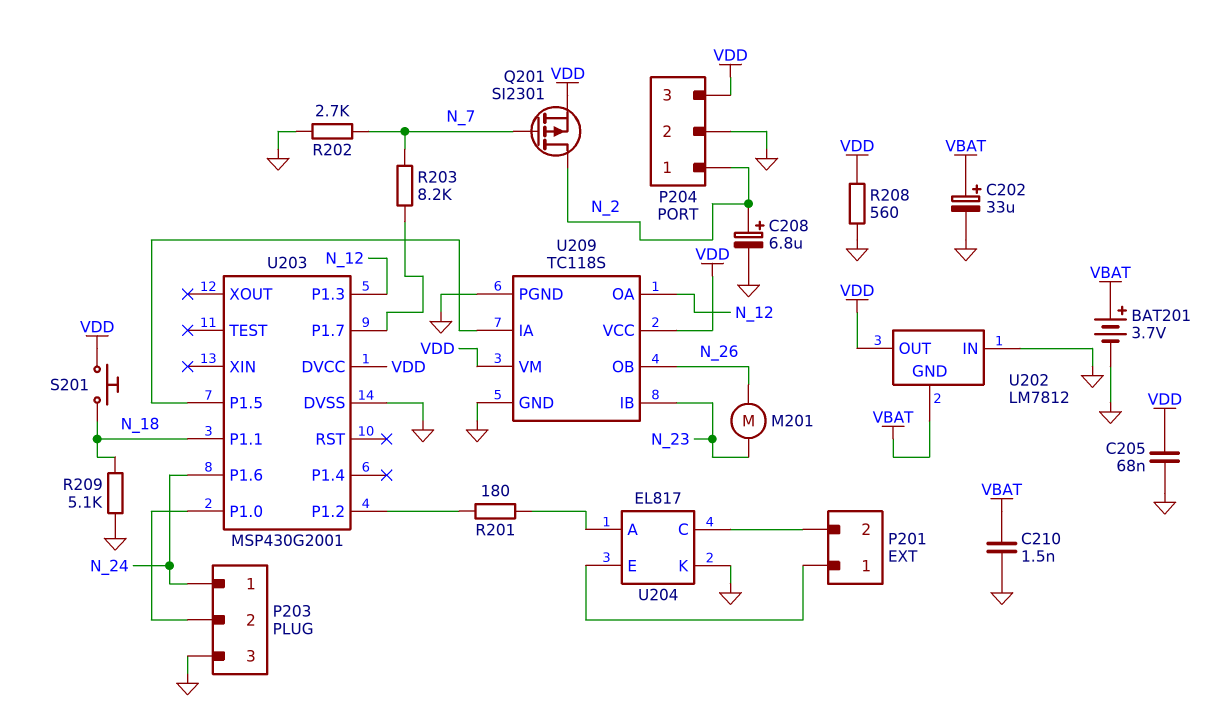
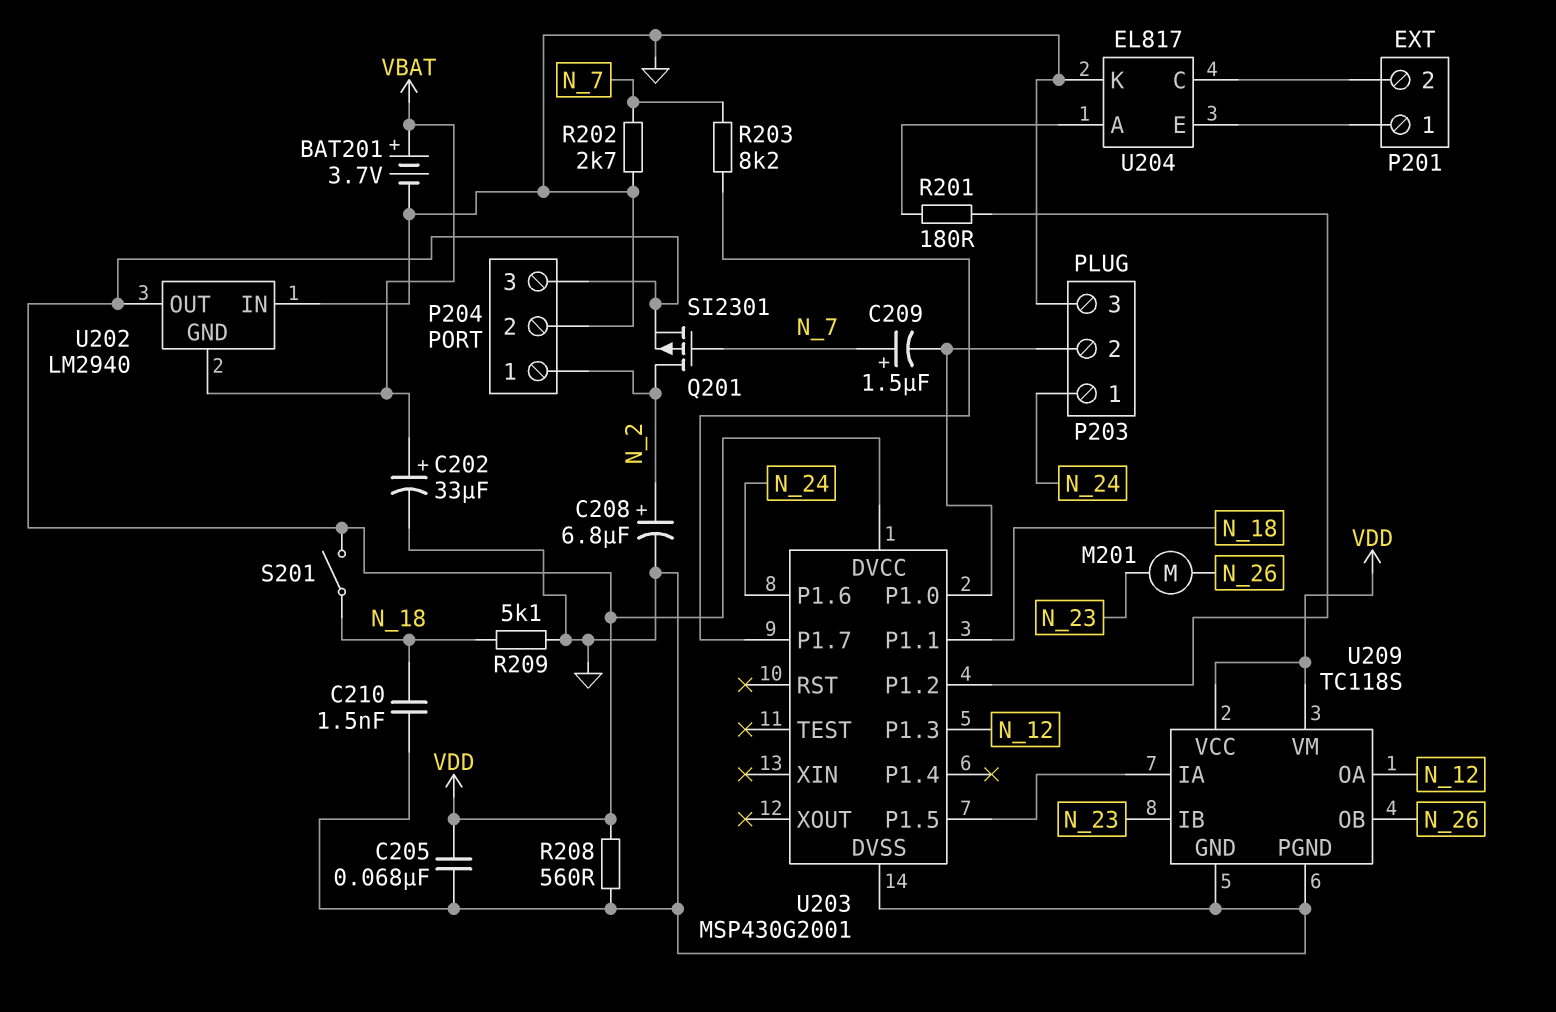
C209: none -> 1.5uF (plus N_7, minus P203/2)
C210: 1.5nF (GND, VBAT) -> 1.5nF (GND, N_18)
S201: button (N_18, VDD) -> switch (N_18, VDD)
U202: LM7812 -> LM2940

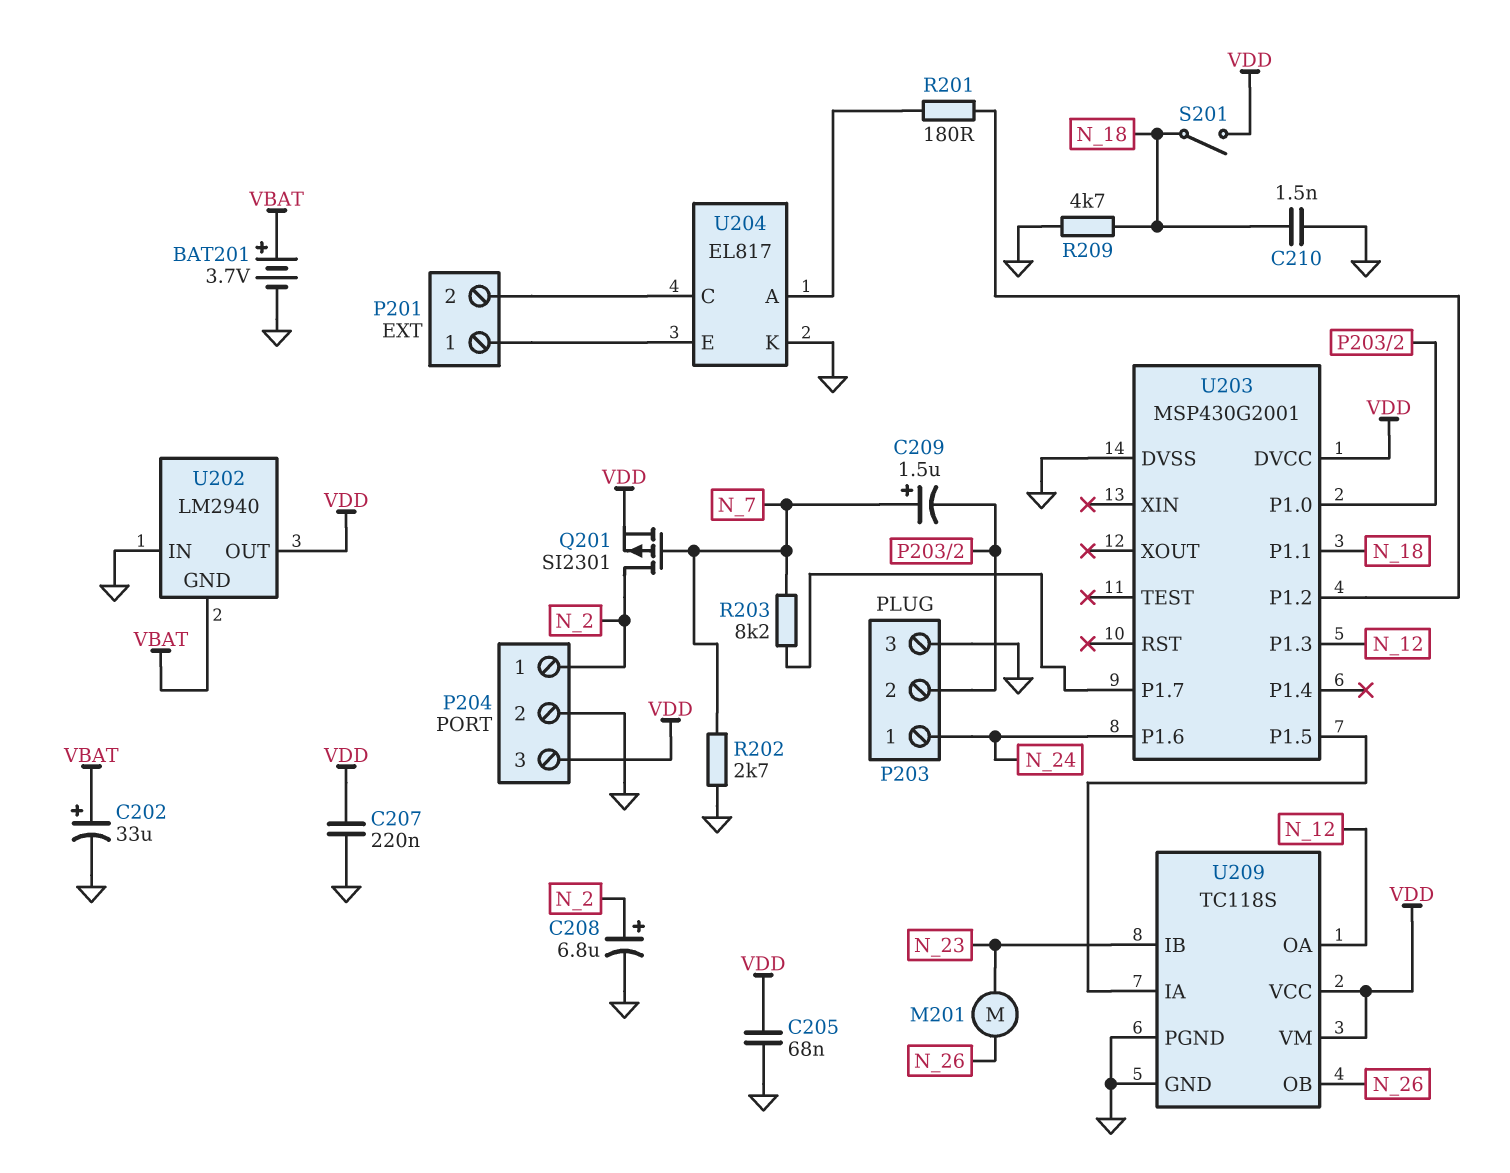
C207: none -> 220nF (GND, VDD)
R208: 560 (GND, VDD) -> none
R209: 5.1k (GND, N_18) -> 4.7k (GND, N_18)

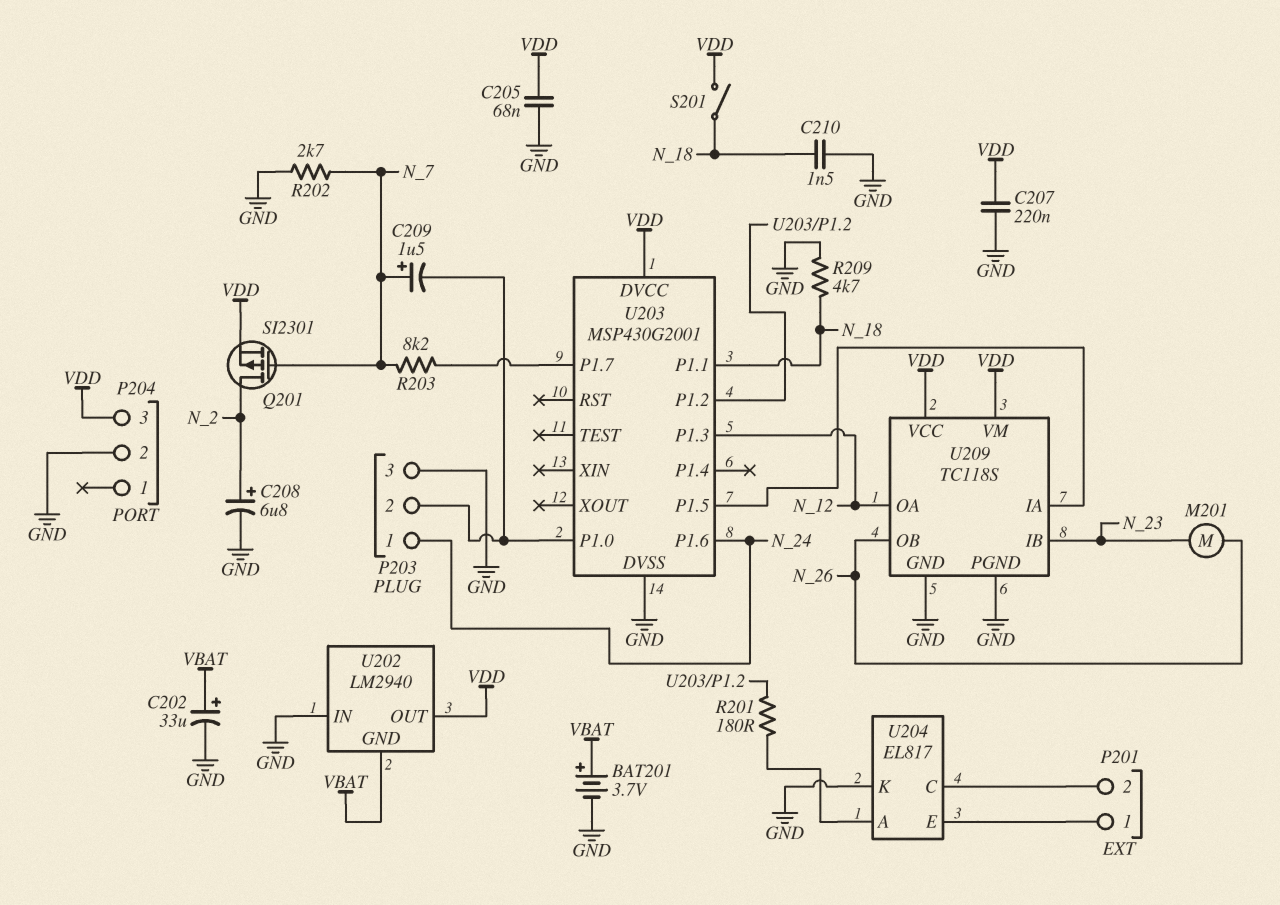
P204 pin 1: N_2 -> none

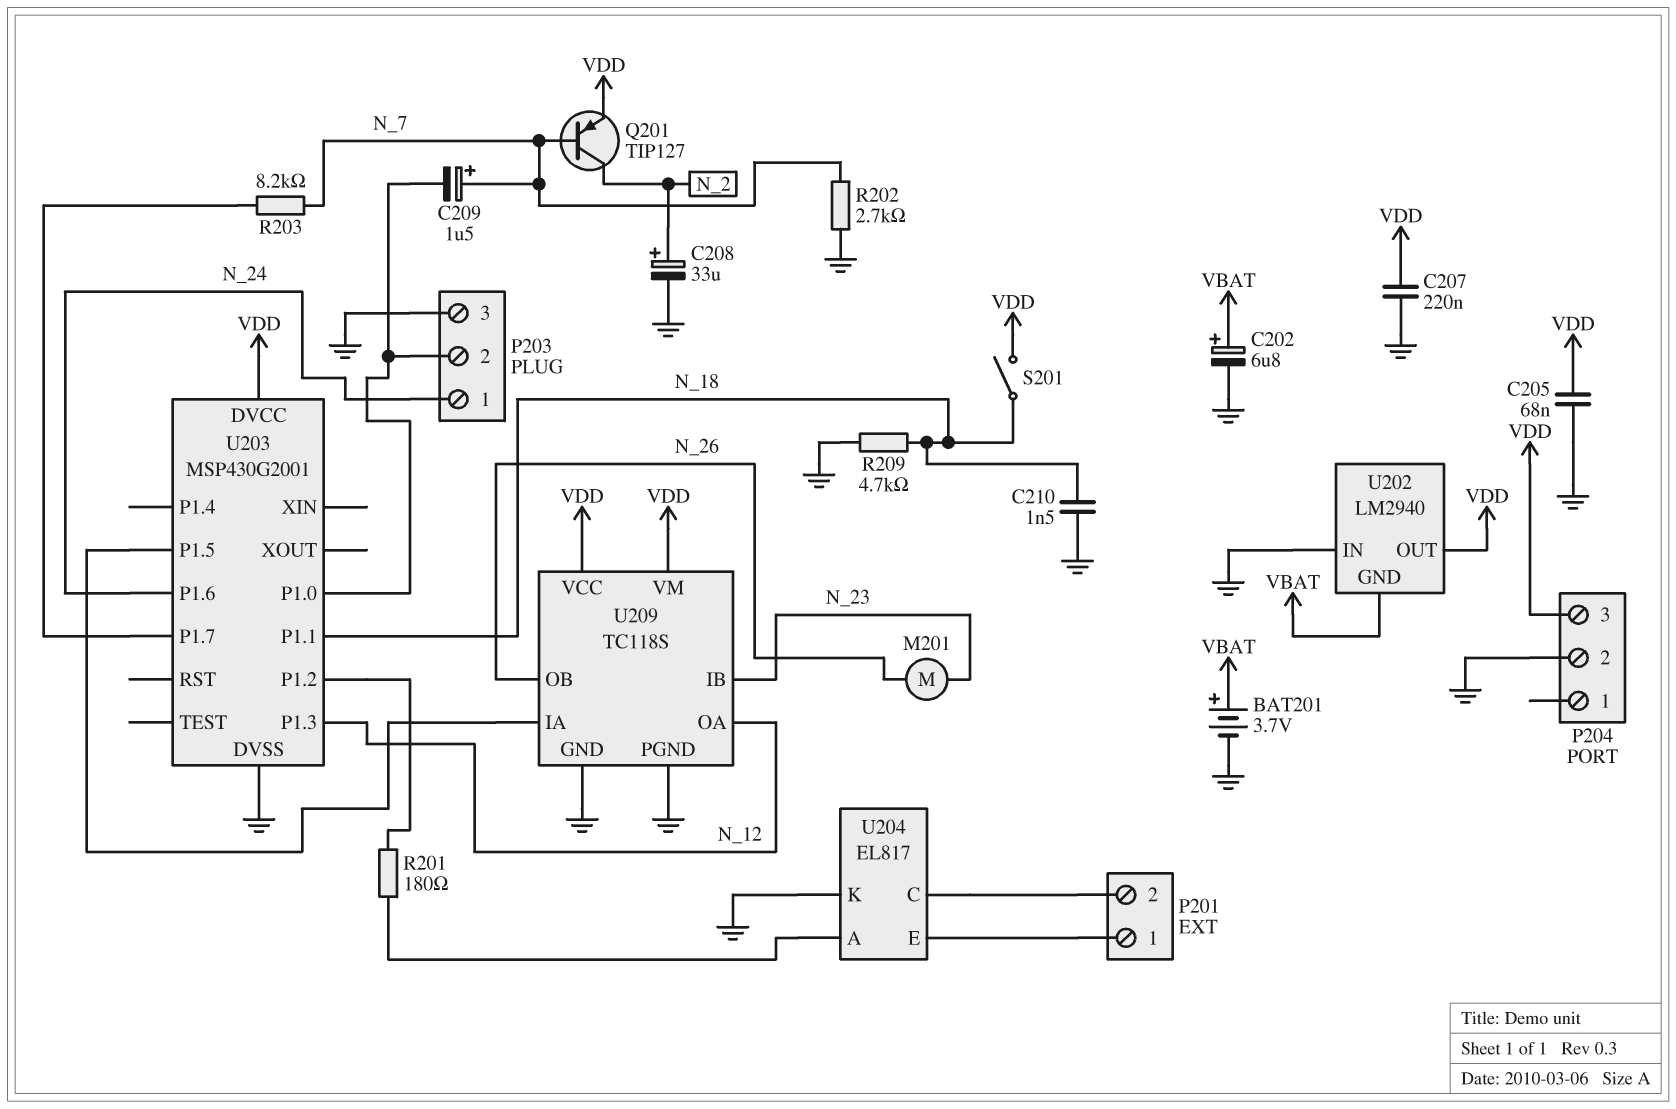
C202: 33uF (plus VBAT, minus GND) -> 6.8uF (plus VBAT, minus GND)
C208: 6.8uF (plus N_2, minus GND) -> 33uF (plus N_2, minus GND)
Q201: PMOS SI2301 (G N_7, D N_2, S VDD) -> PNP TIP127 (B N_7, C N_2, E VDD)

